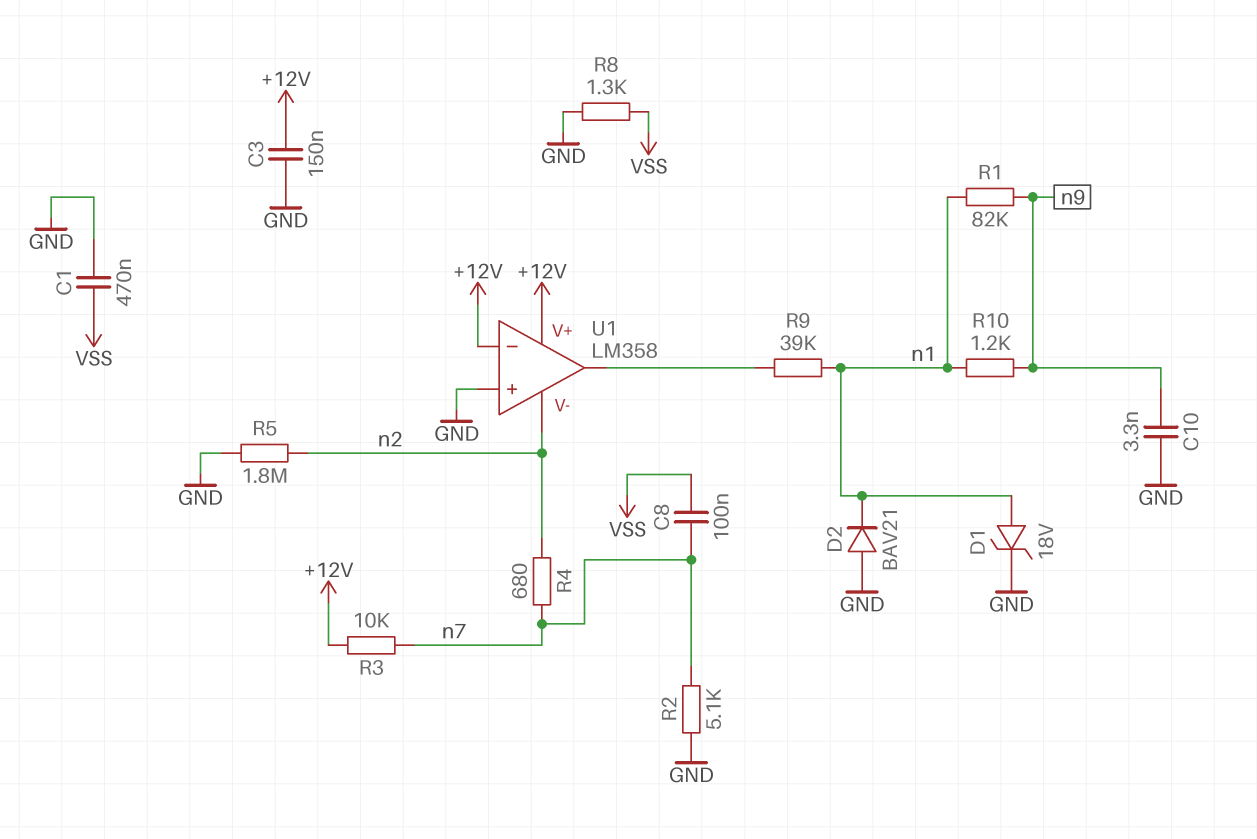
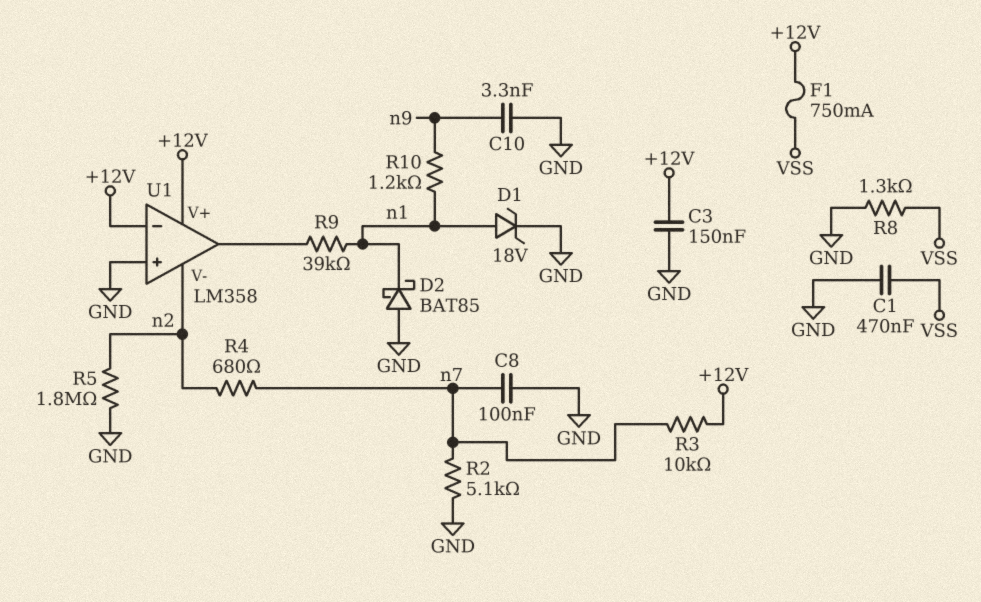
C8: 100nF (VSS, n7) -> 100nF (GND, n7)
D2: diode BAV21 (A GND, K n1) -> schottky BAT85 (A GND, K n1)
F1: none -> 750mA (+12V, VSS)
R1: 82k (n1, n9) -> none

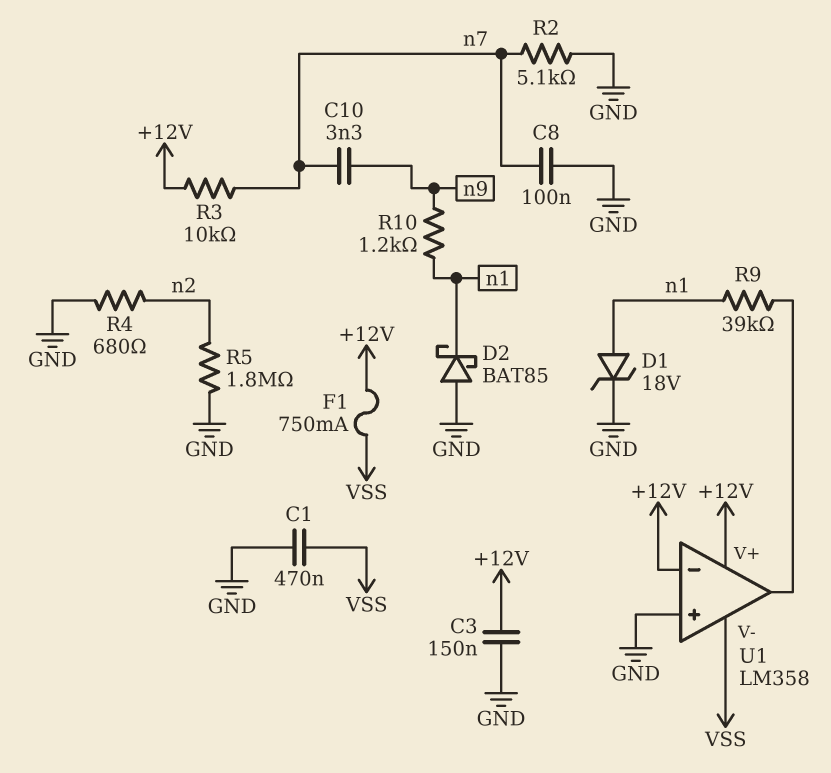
C10: 3.3nF (GND, n9) -> 3.3nF (n7, n9)
R4: 680 (n2, n7) -> 680 (GND, n2)
R8: 1.3k (GND, VSS) -> none
U1 pin V-: n2 -> VSS

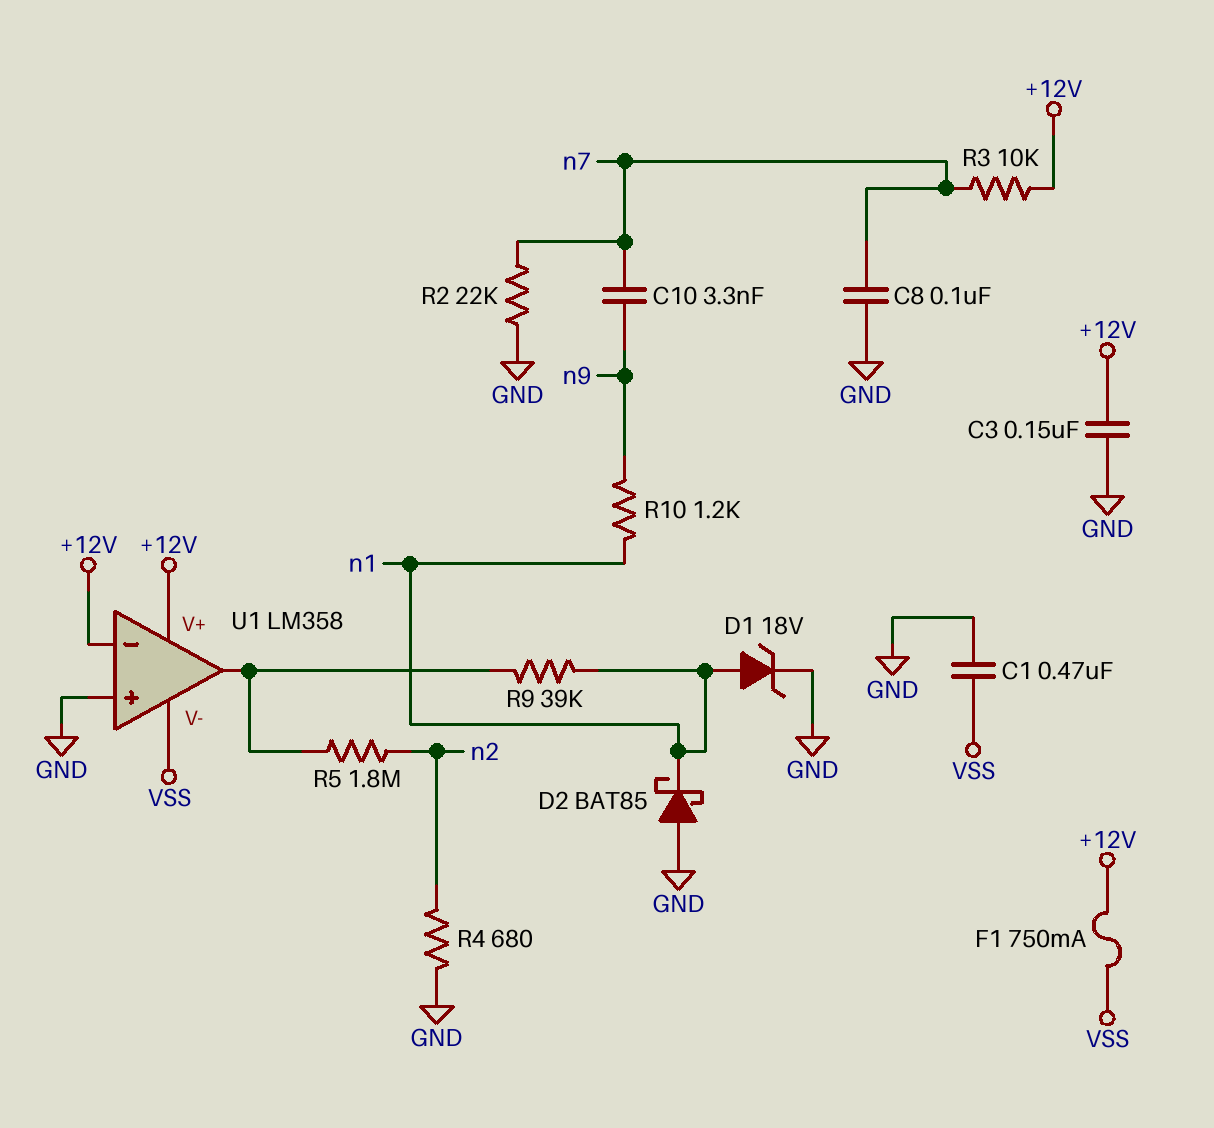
R2: 5.1k (GND, n7) -> 22k (GND, n7)
R5: 1.8M (GND, n2) -> 1.8M (U1/out, n2)

